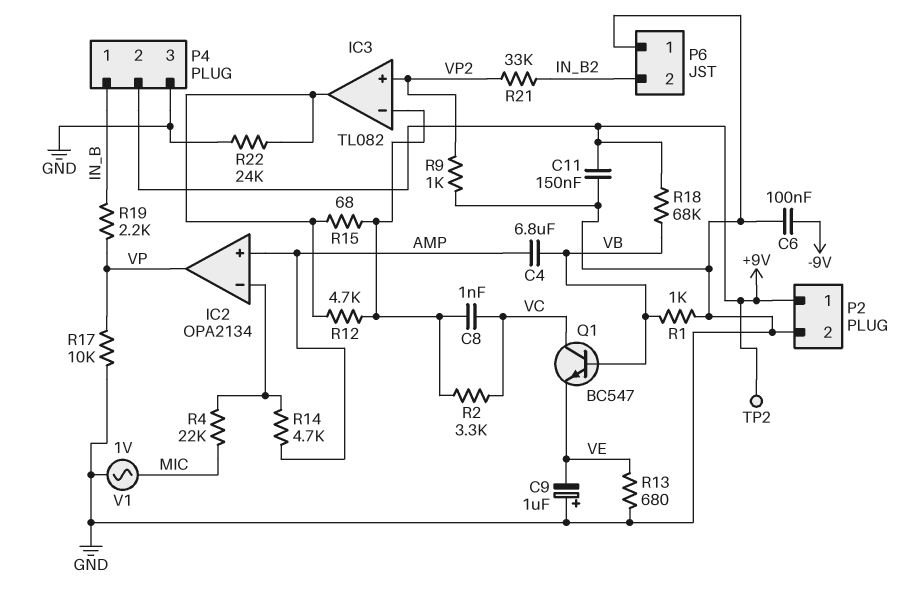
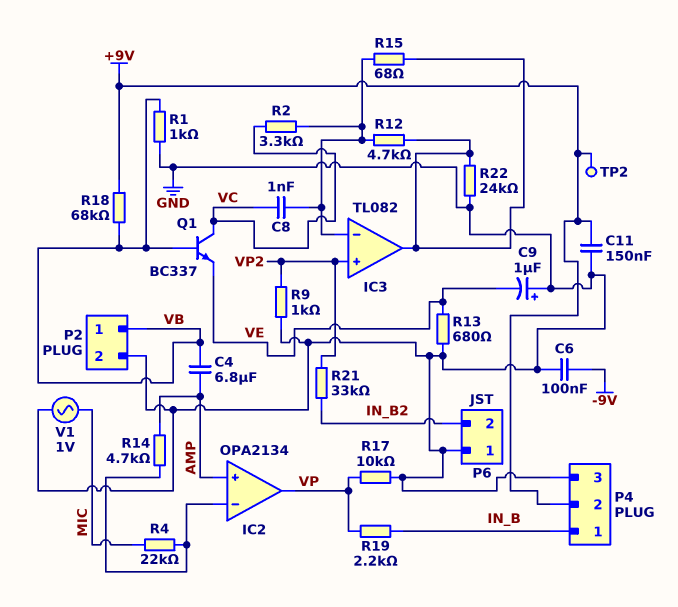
P2 pin 1: +9V -> VB
Q1: NPN BC547 (B VB, C VC, E VE) -> NPN BC337 (B VB, C VC, E VE)

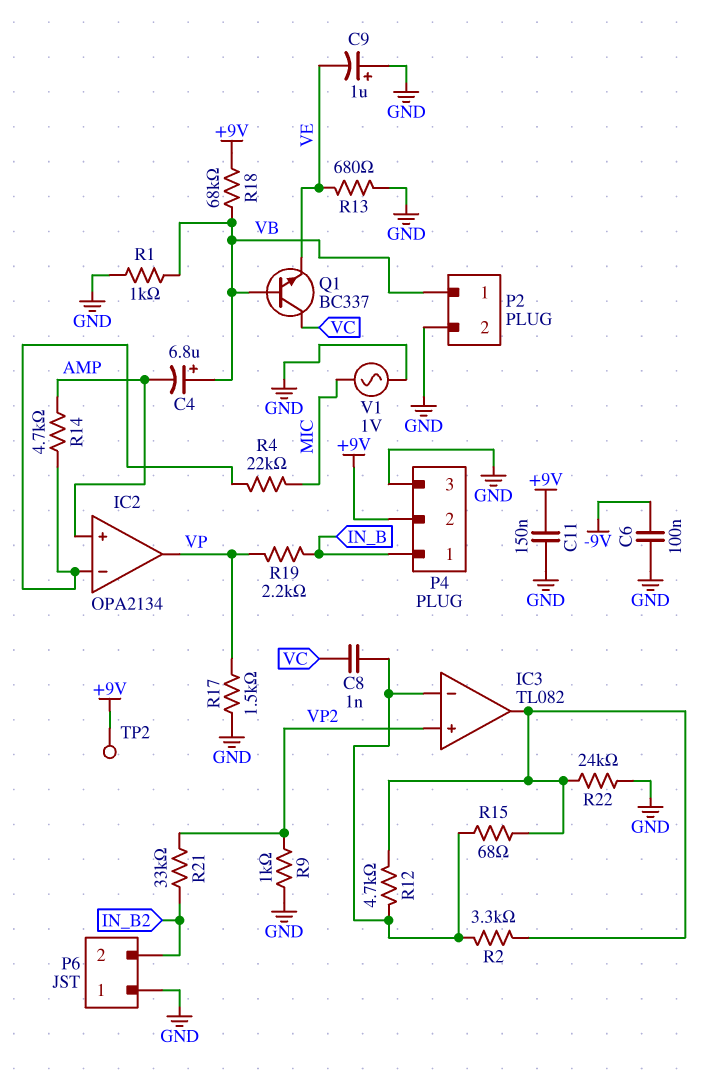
C4: 6.8uF (AMP, VB) -> 6.8uF (plus VB, minus AMP)
R2: 3.3k (IC3/in-, VC) -> 3.3k (IC3/in-, IC3/out)
R17: 10k (GND, VP) -> 1.5k (GND, VP)

